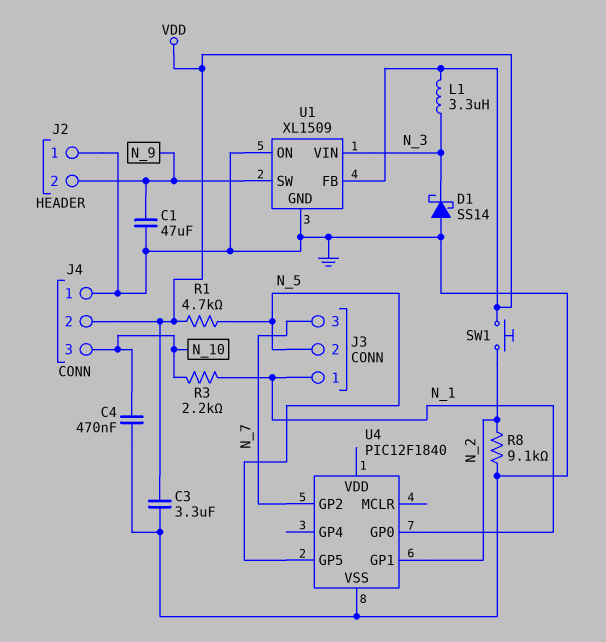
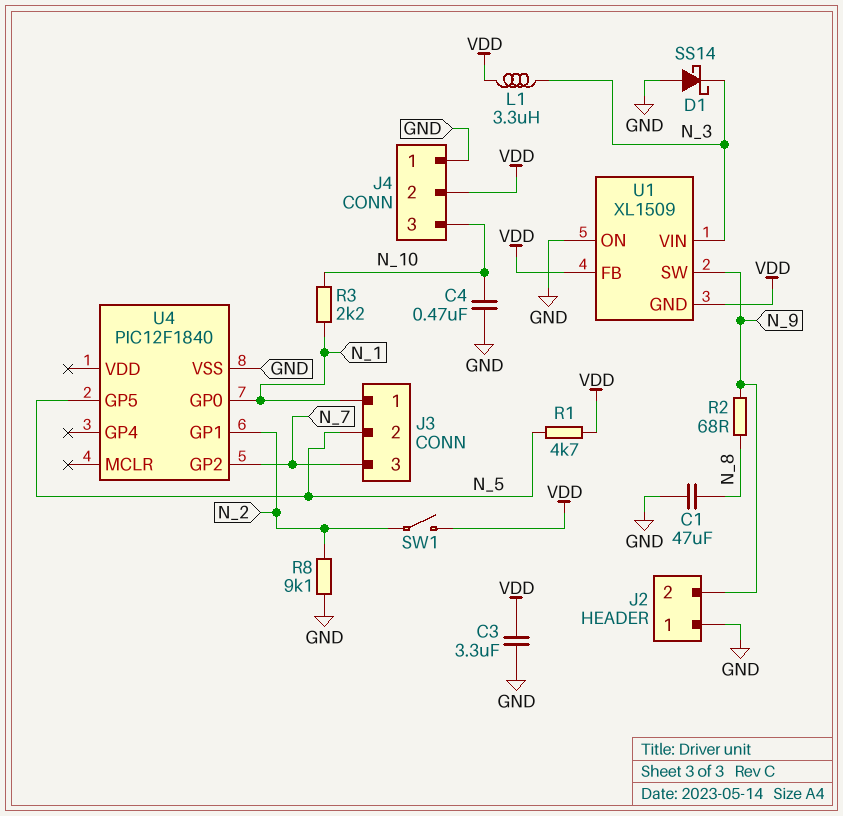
C1: 47uF (GND, N_9) -> 47uF (GND, N_8)
R2: none -> 68 (N_8, N_9)
SW1: button (N_2, VDD) -> switch (N_2, VDD)
U1 pin GND: GND -> VDD

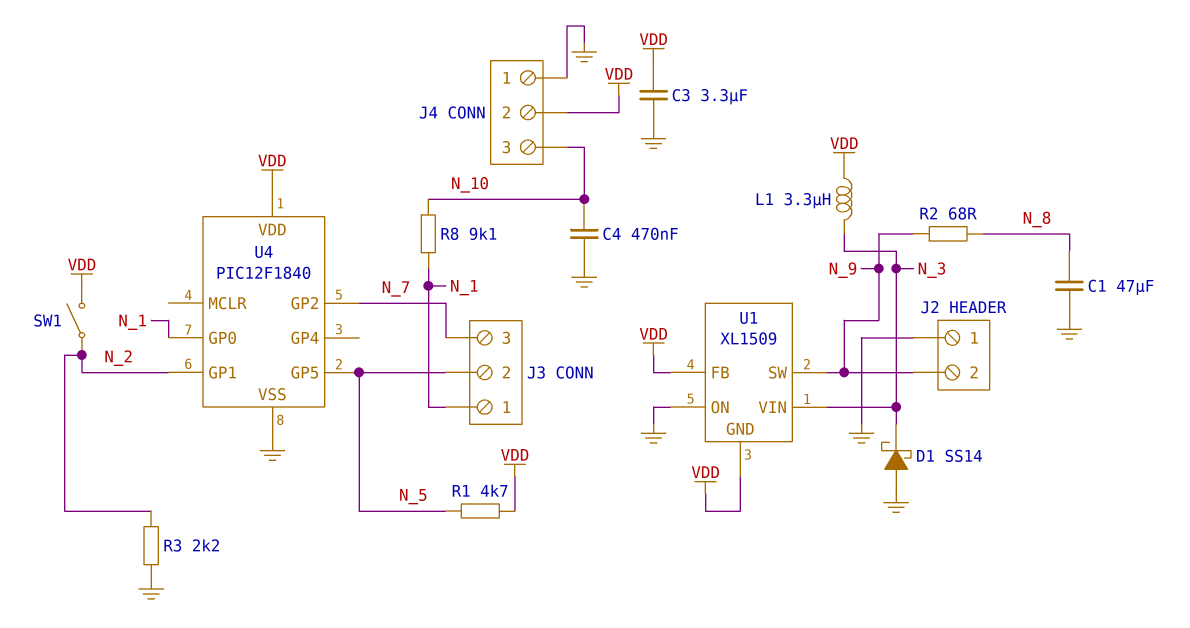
R3: 2.2k (N_1, N_10) -> 2.2k (GND, N_2)
R8: 9.1k (GND, N_2) -> 9.1k (N_1, N_10)
U4 pin VDD: none -> VDD

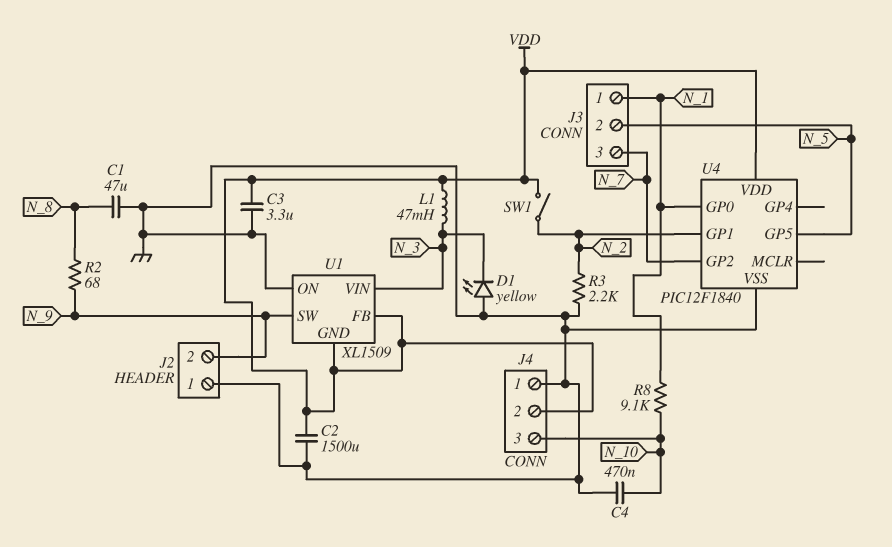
C2: none -> 1500uF (GND, VDD)
D1: schottky SS14 (A GND, K N_3) -> LED yellow (A GND, K N_3)
L1: 3.3uH (N_3, VDD) -> 47mH (N_3, VDD)
R1: 4.7k (N_5, VDD) -> none

